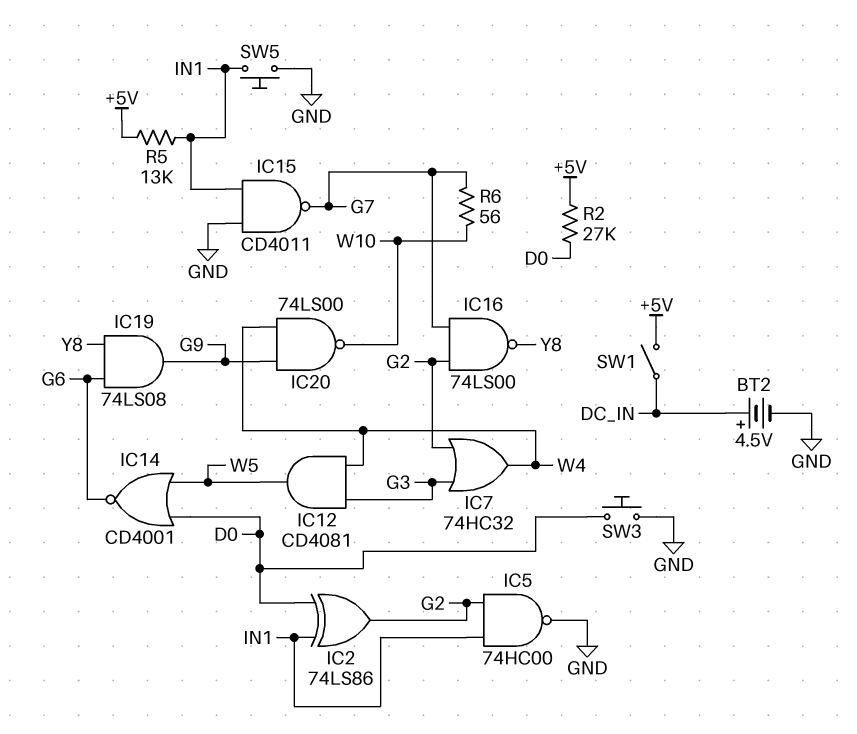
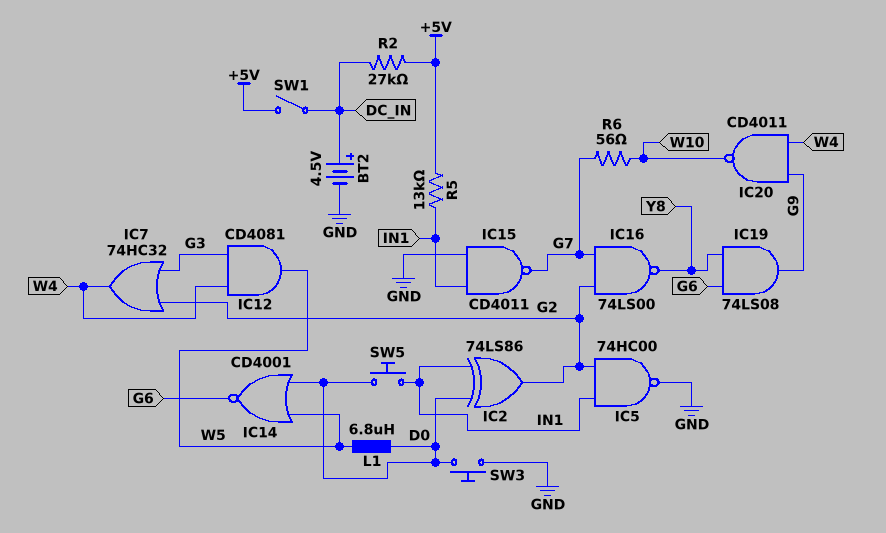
IC20: NAND 74LS00 (in G9, in W4, out W10) -> NAND CD4011 (in G9, in W4, out W10)
L1: none -> 6.8uH (D0, W5)
R2: 27k (+5V, D0) -> 27k (+5V, DC_IN)
SW5: button (GND, IN1) -> button (D0, IN1)

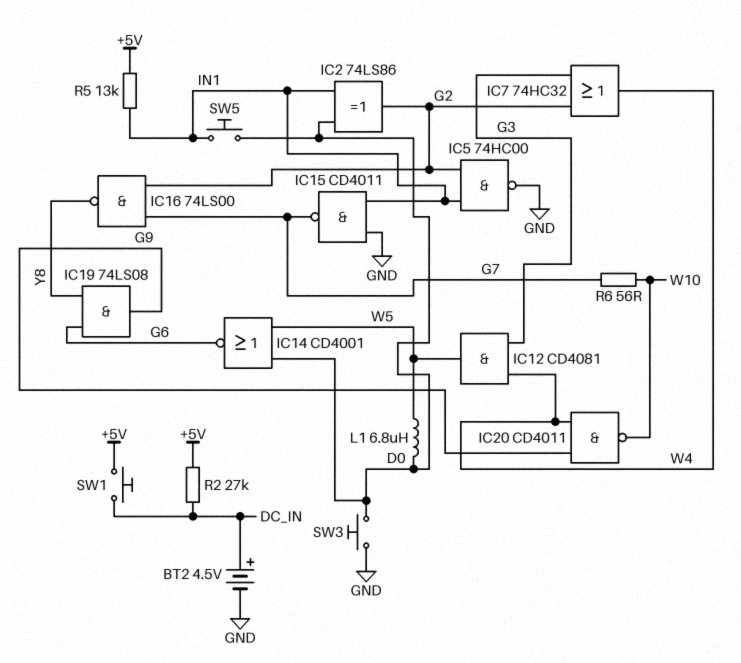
SW1: switch (+5V, DC_IN) -> button (+5V, DC_IN)

